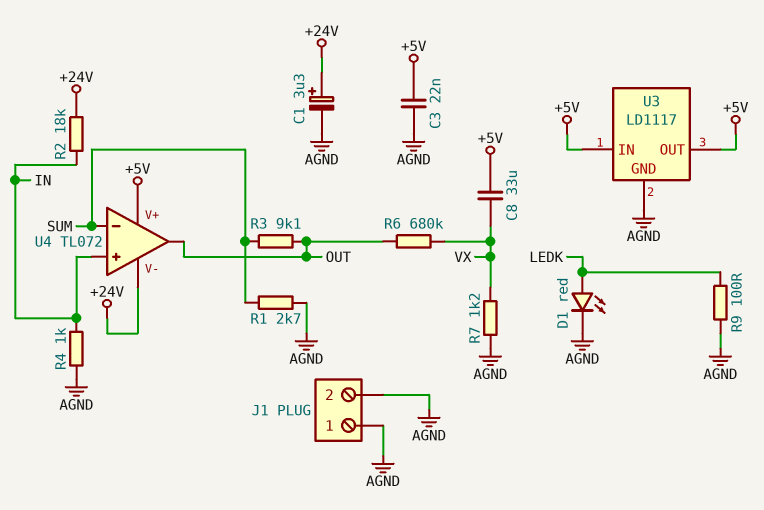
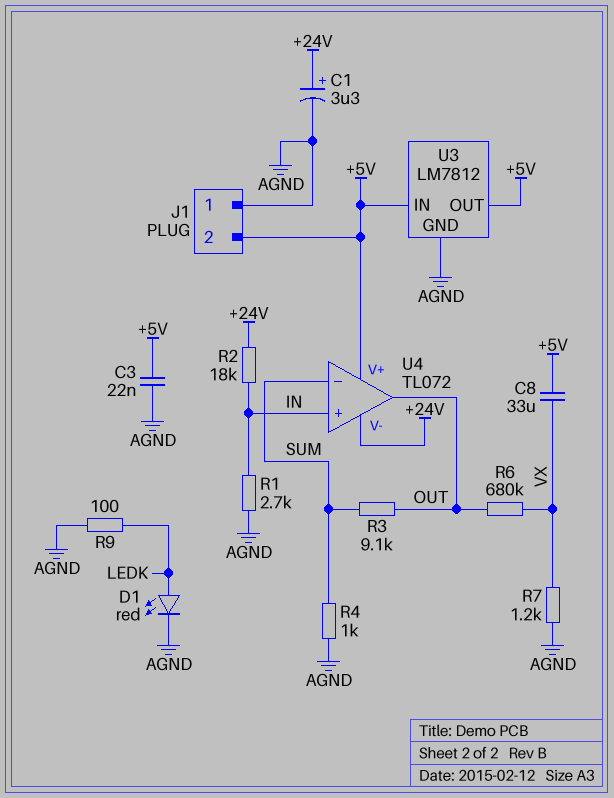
J1 pin 2: AGND -> +5V
R1: 2.7k (AGND, SUM) -> 2.7k (AGND, IN)
R4: 1k (AGND, IN) -> 1k (AGND, SUM)
U3: LD1117 -> LM7812

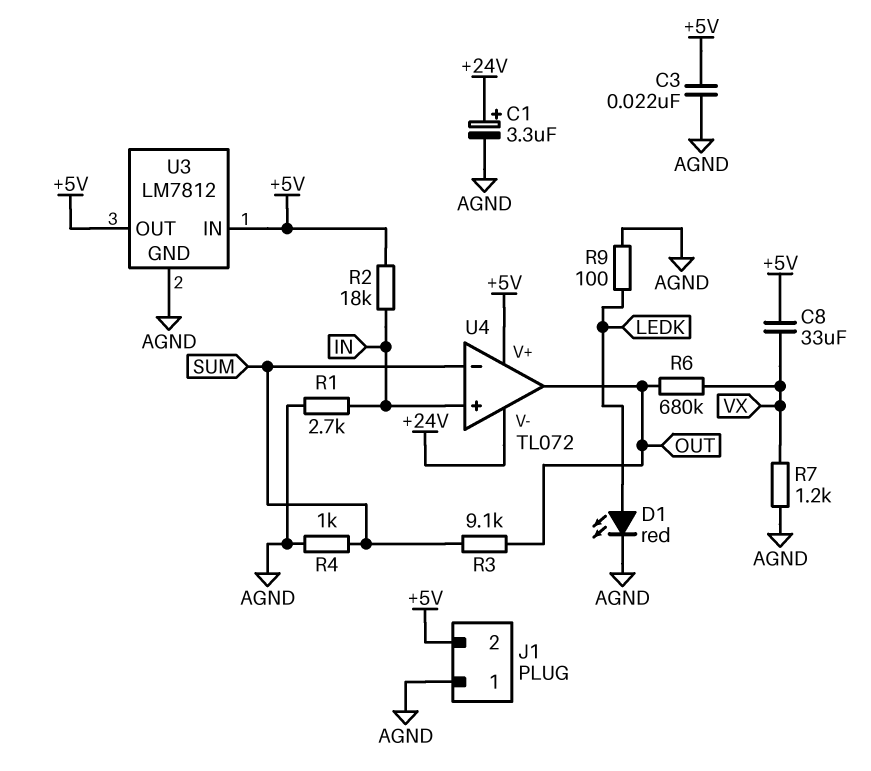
R2: 18k (+24V, IN) -> 18k (+5V, IN)

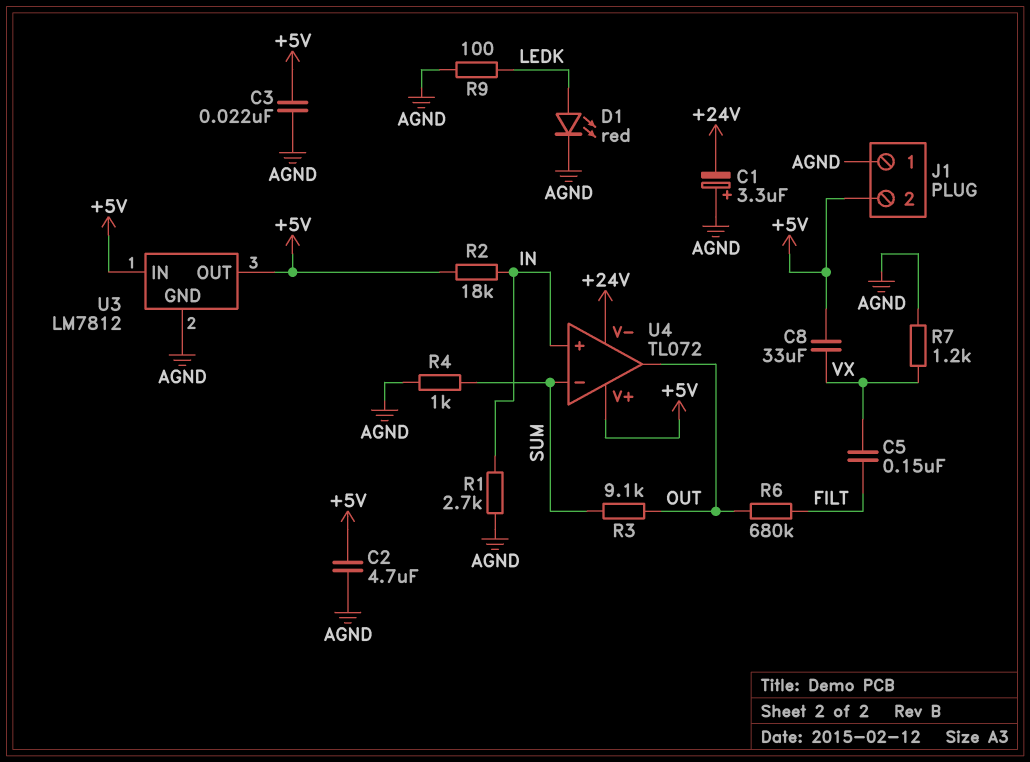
C1: 3.3uF (plus +24V, minus AGND) -> 3.3uF (plus AGND, minus +24V)
C2: none -> 4.7uF (+5V, AGND)
C5: none -> 150nF (FILT, VX)
R6: 680k (OUT, VX) -> 680k (FILT, OUT)

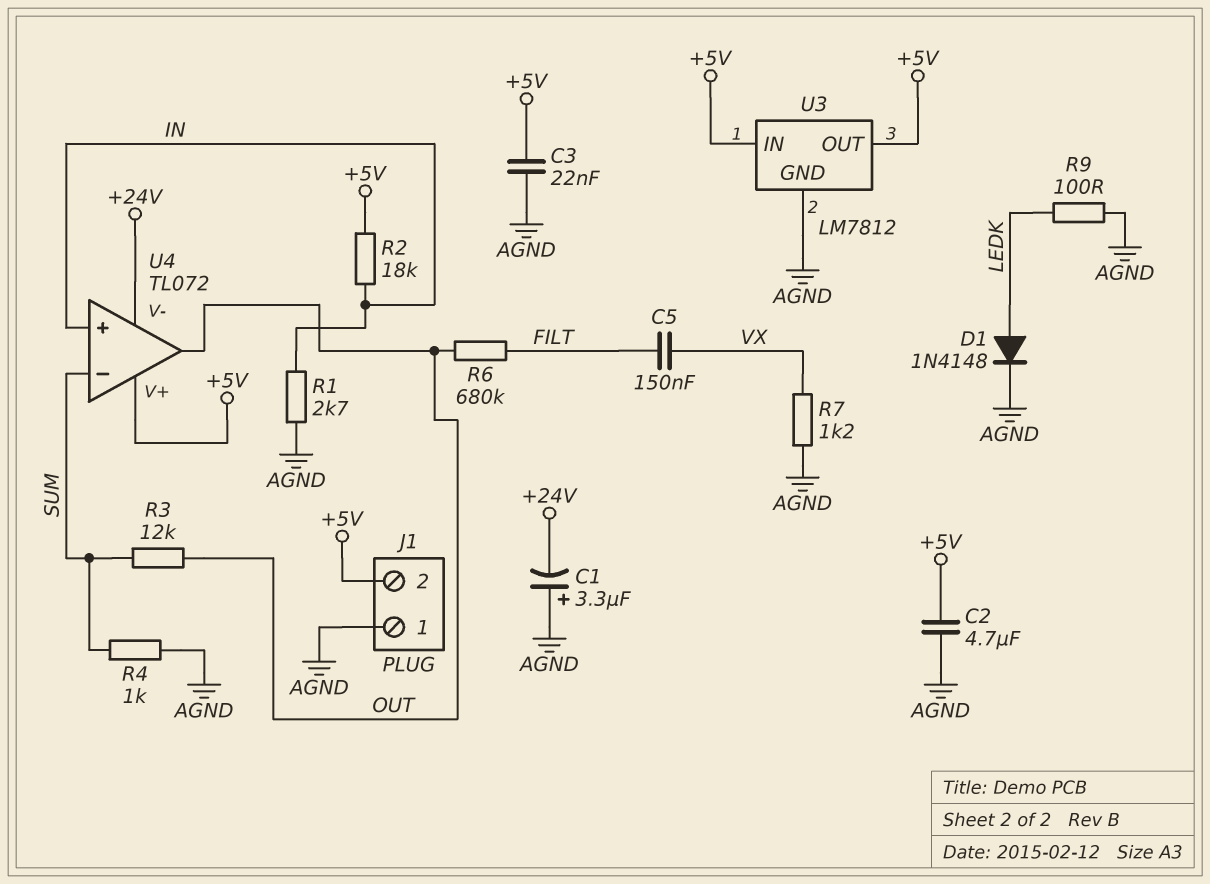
C8: 33uF (+5V, VX) -> none
D1: LED red (A LEDK, K AGND) -> diode 1N4148 (A LEDK, K AGND)
R3: 9.1k (OUT, SUM) -> 12k (OUT, SUM)

